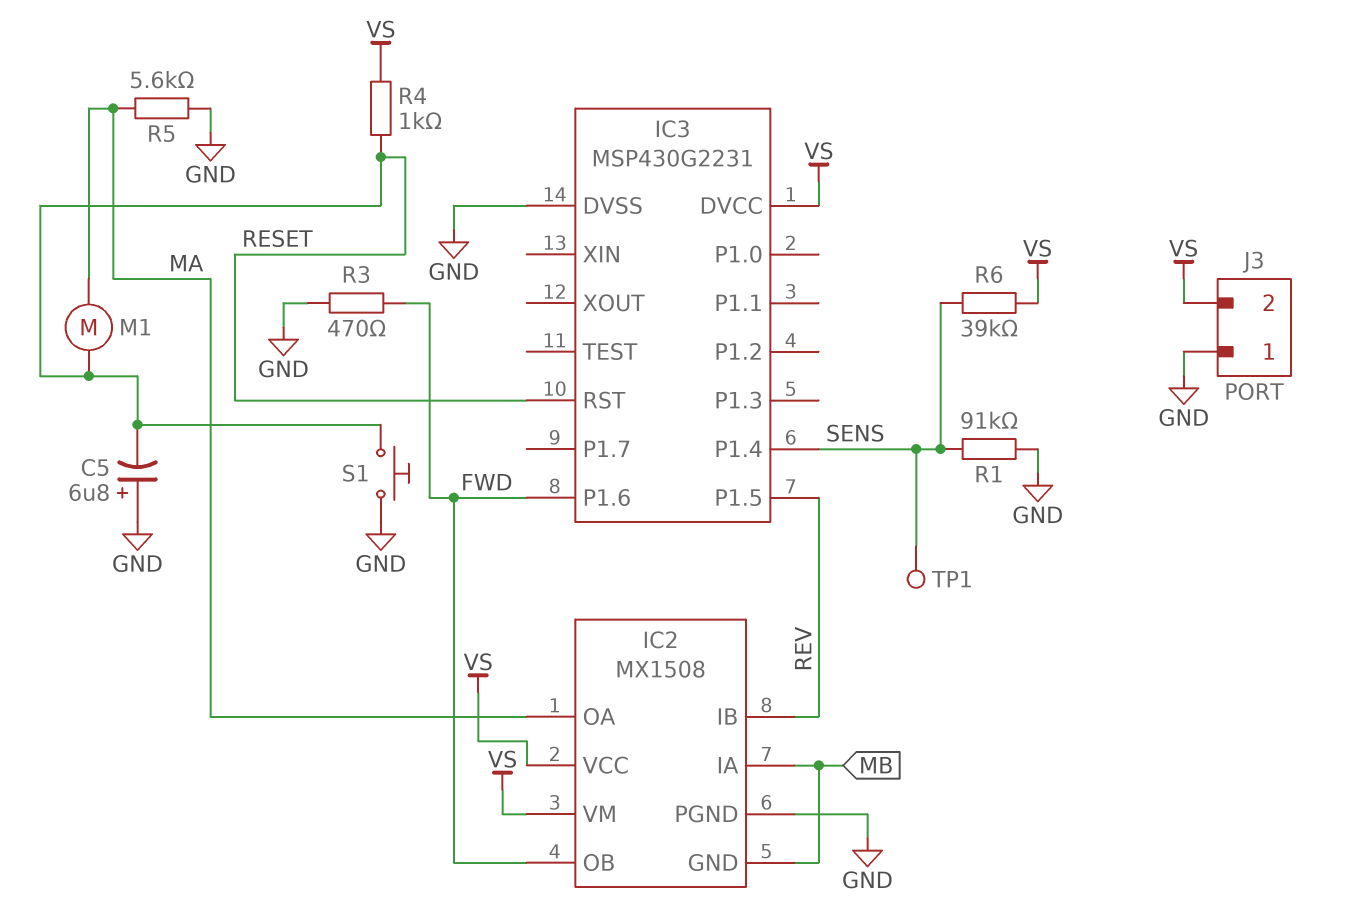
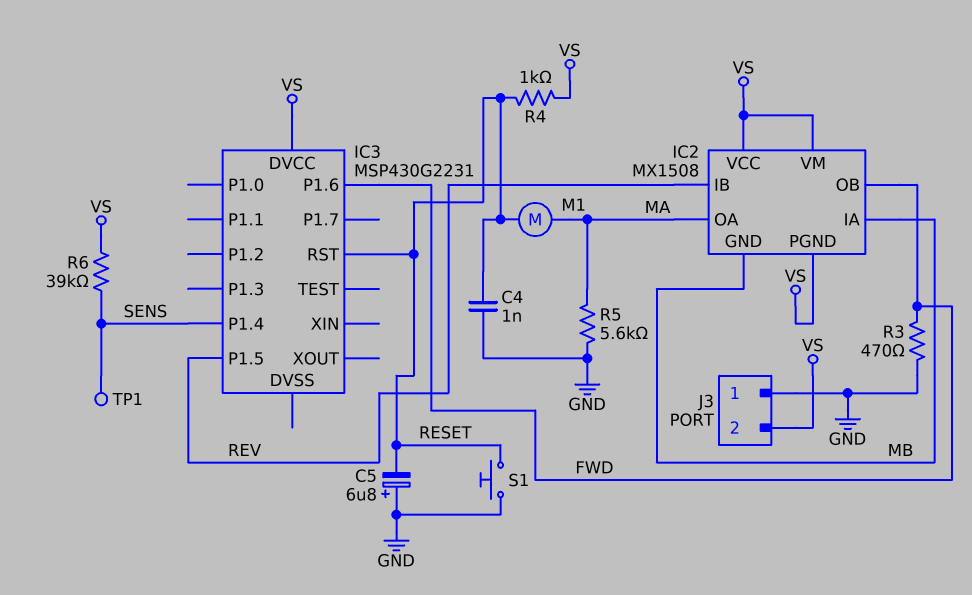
C4: none -> 1nF (GND, RESET)
IC2 pin PGND: GND -> VS
IC3 pin DVSS: GND -> none
R1: 91k (GND, SENS) -> none

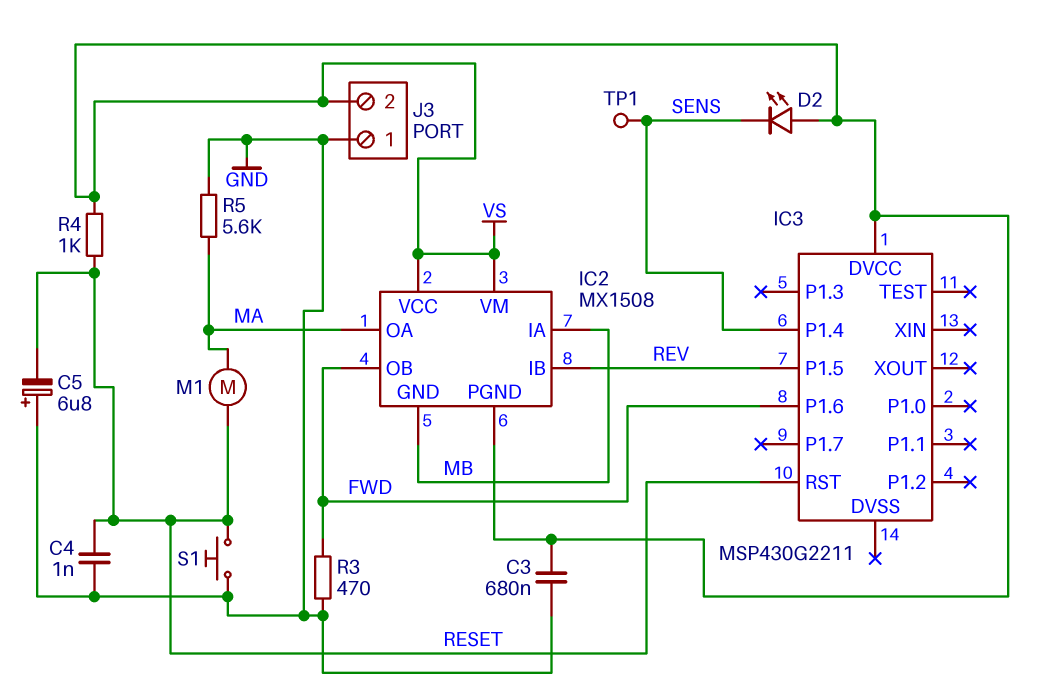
C3: none -> 680nF (GND, VS)
D2: none -> LED (A VS, K SENS)
IC3: MSP430G2231 -> MSP430G2211
R6: 39k (SENS, VS) -> none

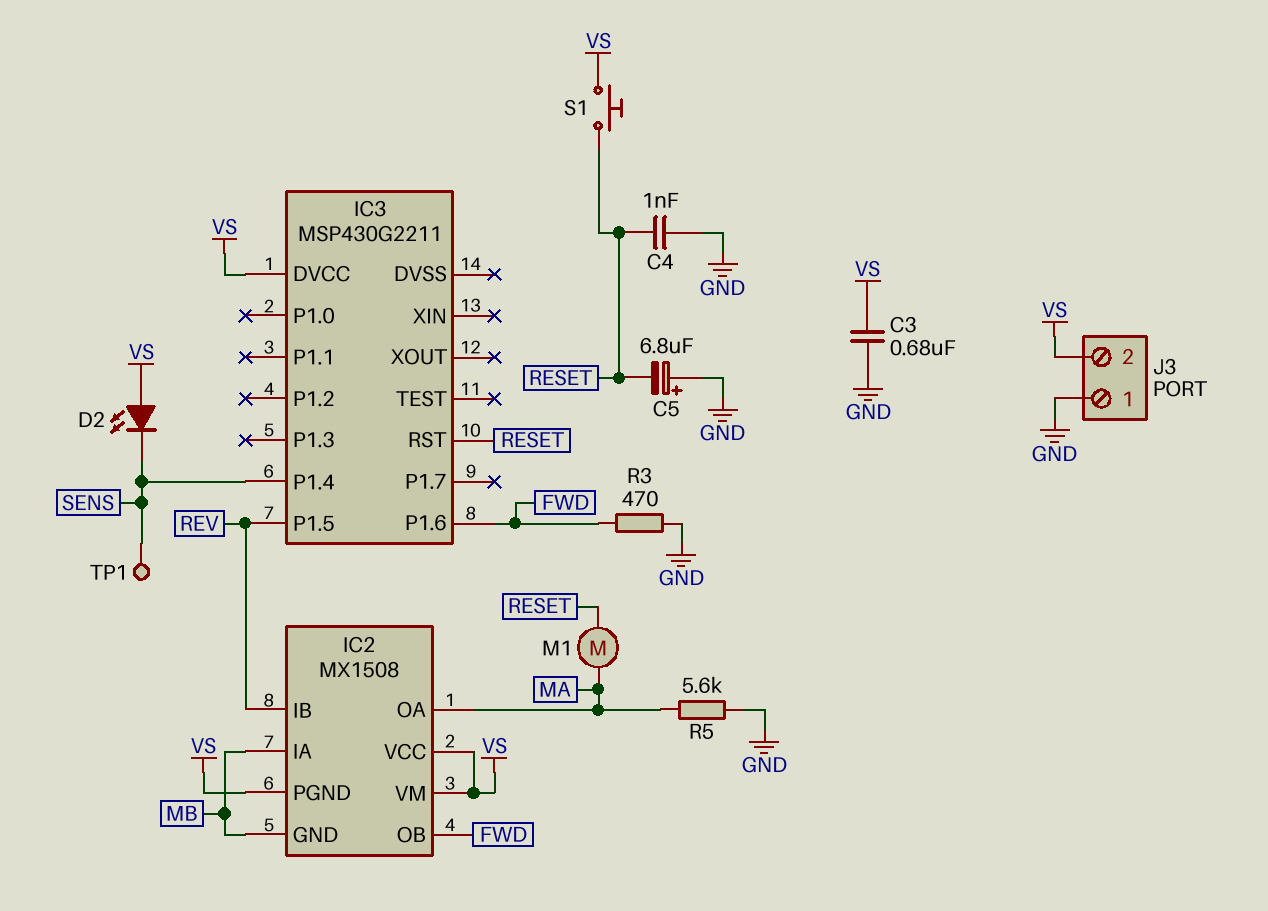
R4: 1k (RESET, VS) -> none
S1: button (GND, RESET) -> button (RESET, VS)

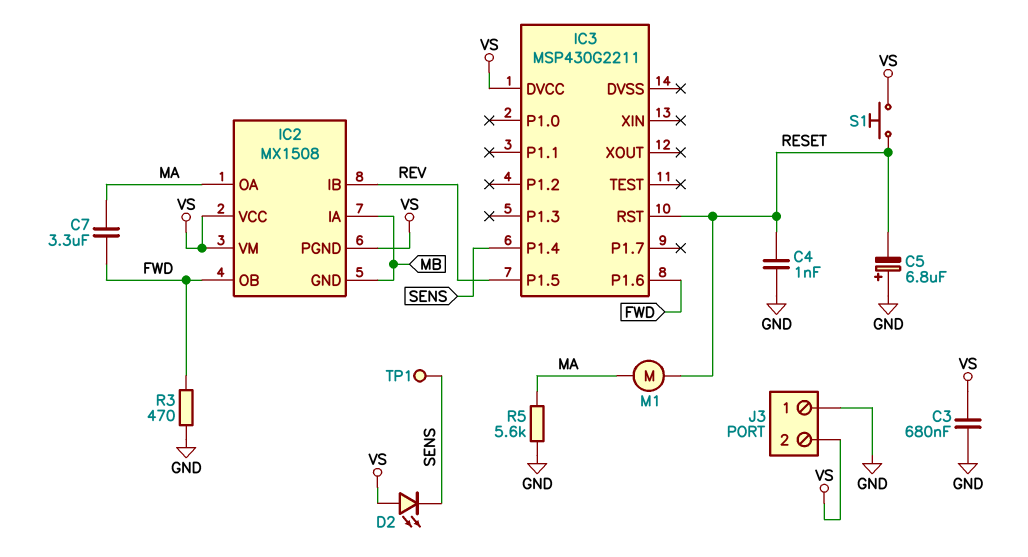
C7: none -> 3.3uF (FWD, MA)

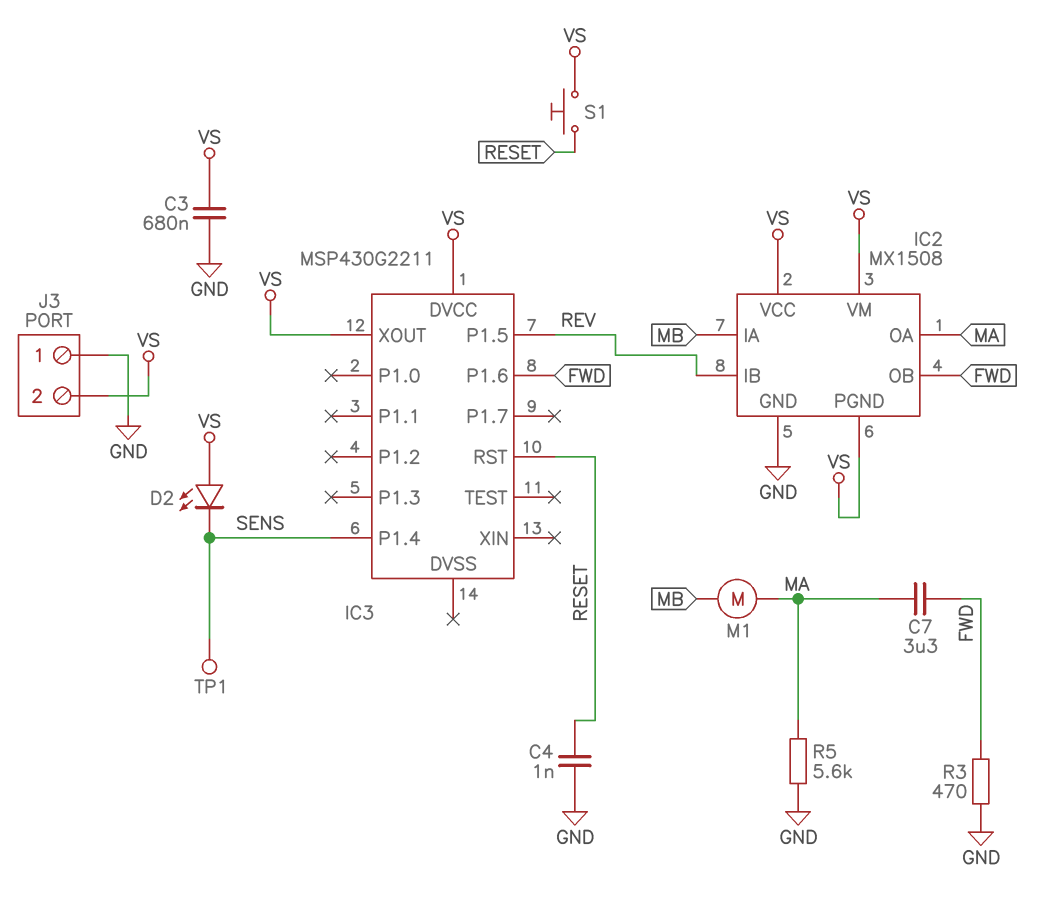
C5: 6.8uF (plus GND, minus RESET) -> none
IC2 pin GND: MB -> GND
IC3 pin XOUT: none -> VS
M1: motor (MA, RESET) -> motor (MA, MB)

